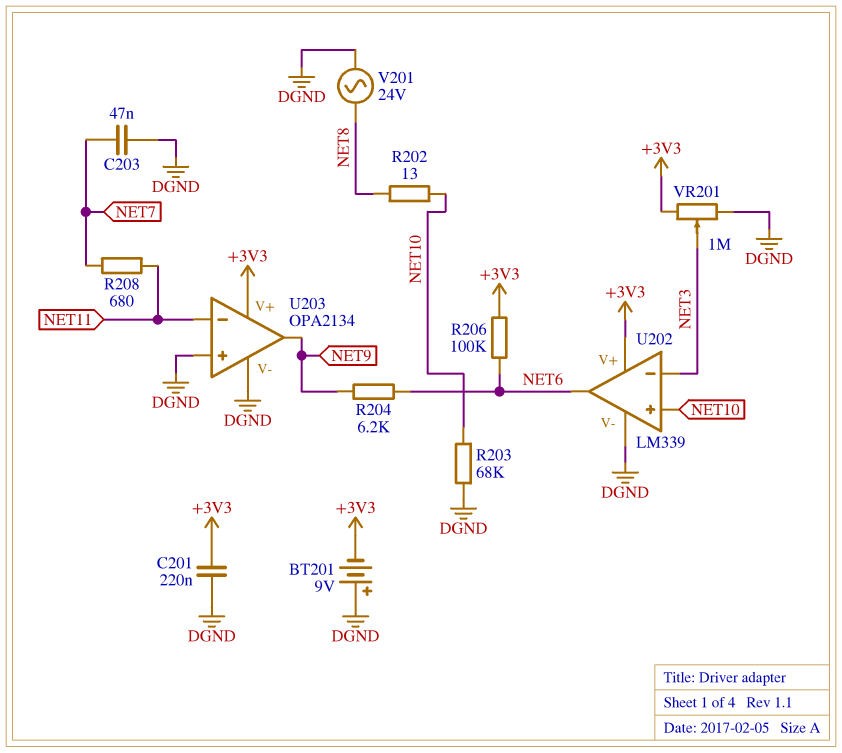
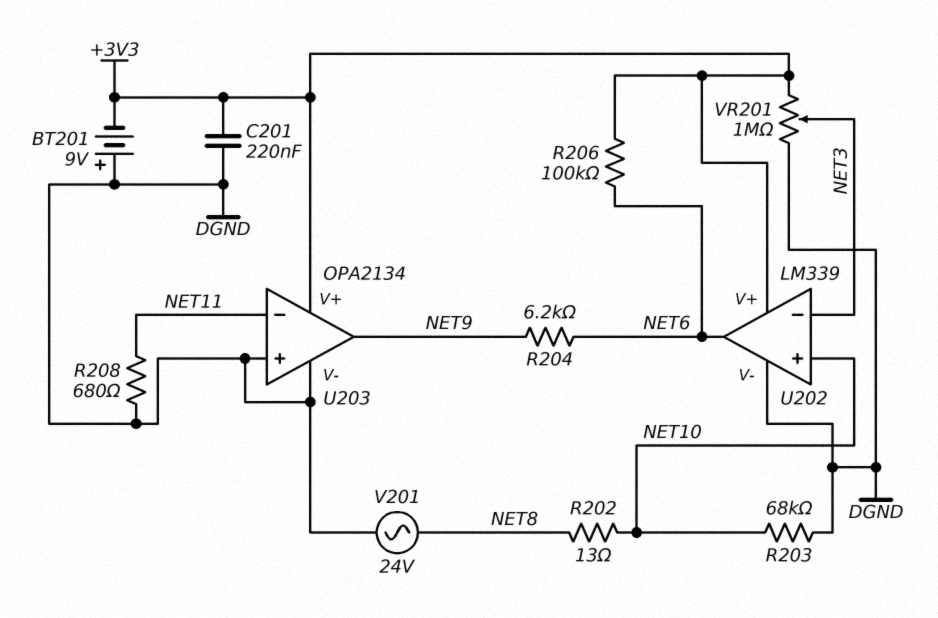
C203: 47nF (DGND, NET7) -> none
R208: 680 (NET7, NET11) -> 680 (DGND, NET11)

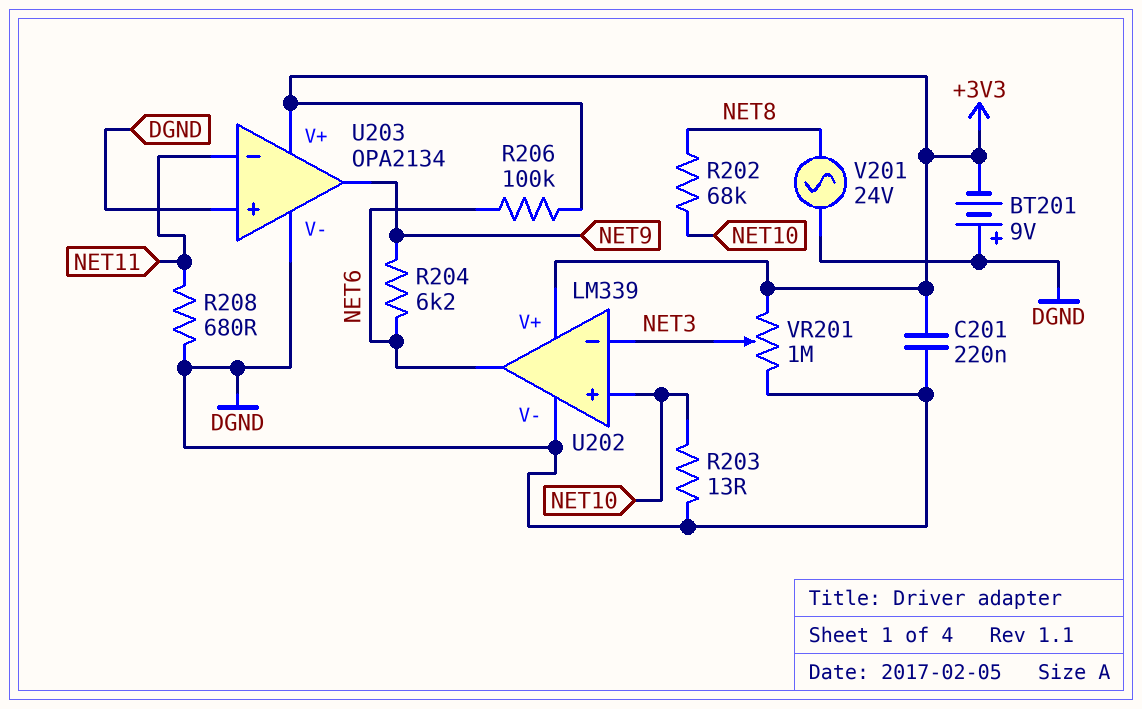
R202: 13 (NET8, NET10) -> 68k (NET8, NET10)
R203: 68k (DGND, NET10) -> 13 (DGND, NET10)

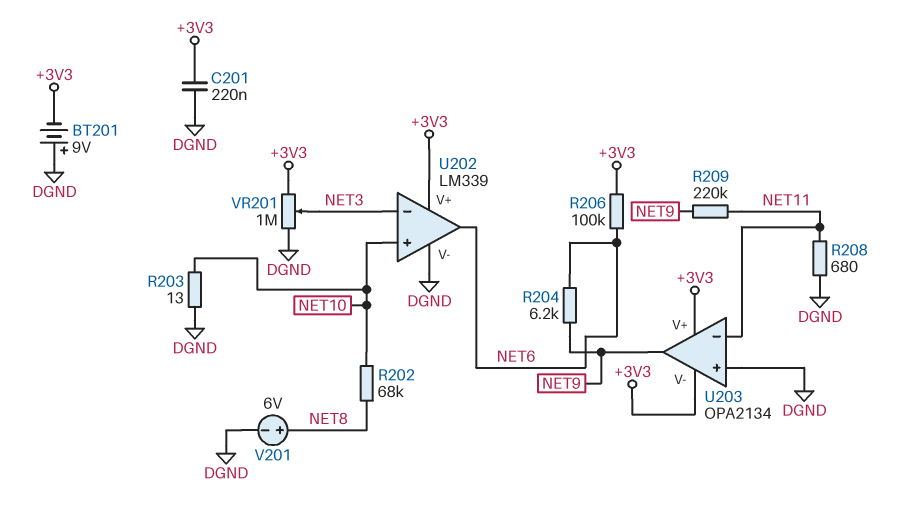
R209: none -> 220k (NET9, NET11)
U203 pin V-: DGND -> +3V3
V201: AC 24V (DGND, NET8) -> 6V (plus NET8, minus DGND)

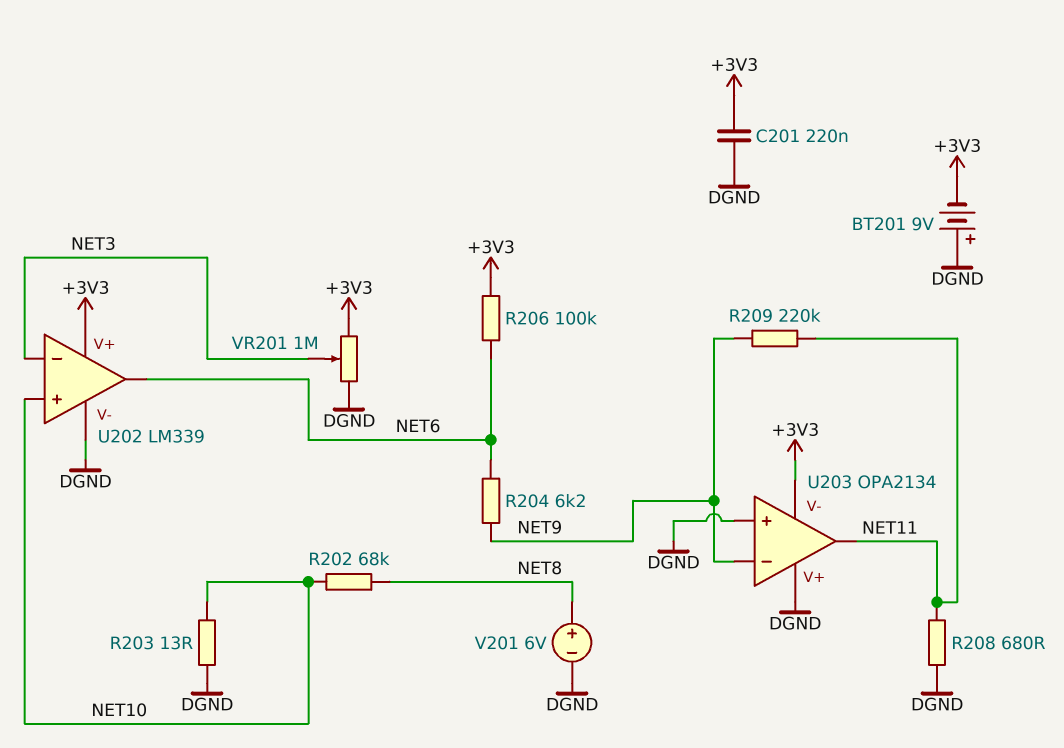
U203 pin V+: +3V3 -> DGND
U203 pin in-: NET11 -> NET9
U203 pin out: NET9 -> NET11

